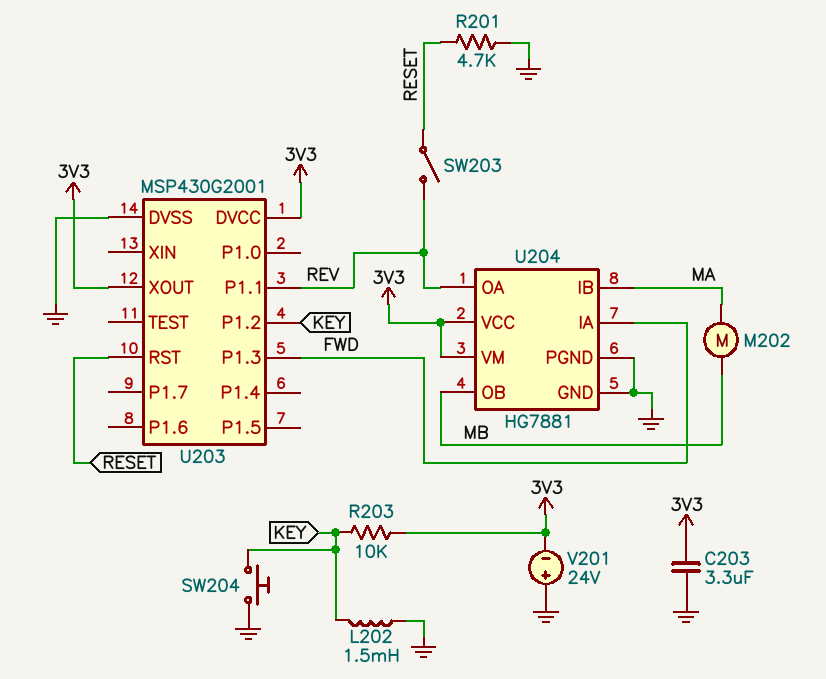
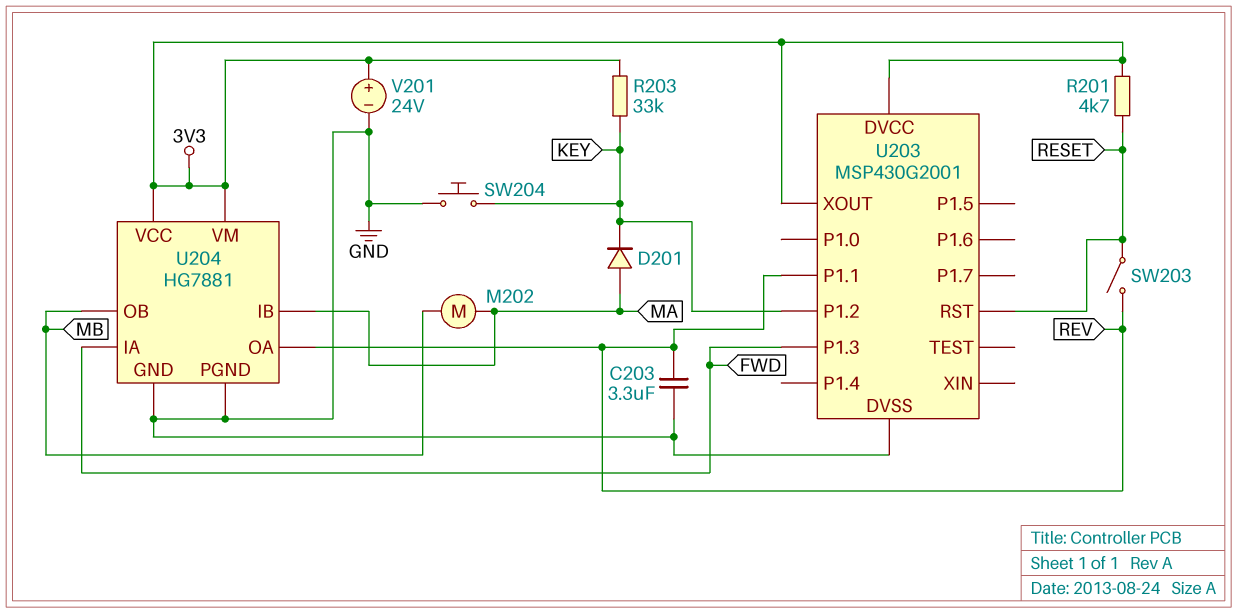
C203: 3.3uF (3V3, GND) -> 3.3uF (GND, REV)
D201: none -> diode (A MA, K KEY)
L202: 1.5mH (GND, KEY) -> none
R201: 4.7k (GND, RESET) -> 4.7k (3V3, RESET)
R203: 10k (3V3, KEY) -> 33k (3V3, KEY)
V201: 24V (plus GND, minus 3V3) -> 24V (plus 3V3, minus GND)

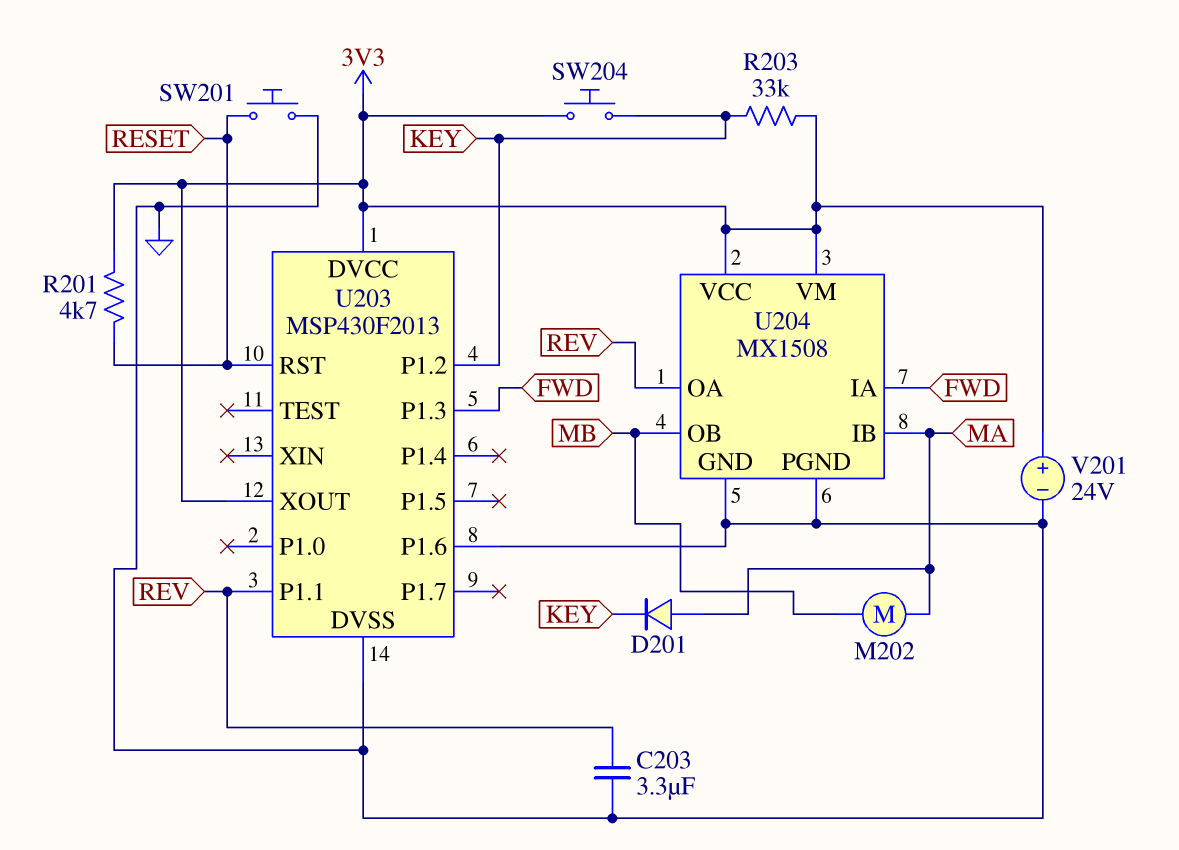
SW201: none -> button (GND, RESET)
SW203: switch (RESET, REV) -> none
SW204: button (GND, KEY) -> button (3V3, KEY)
U203: MSP430G2001 -> MSP430F2013
U203 pin P1.6: none -> GND
U204: HG7881 -> MX1508

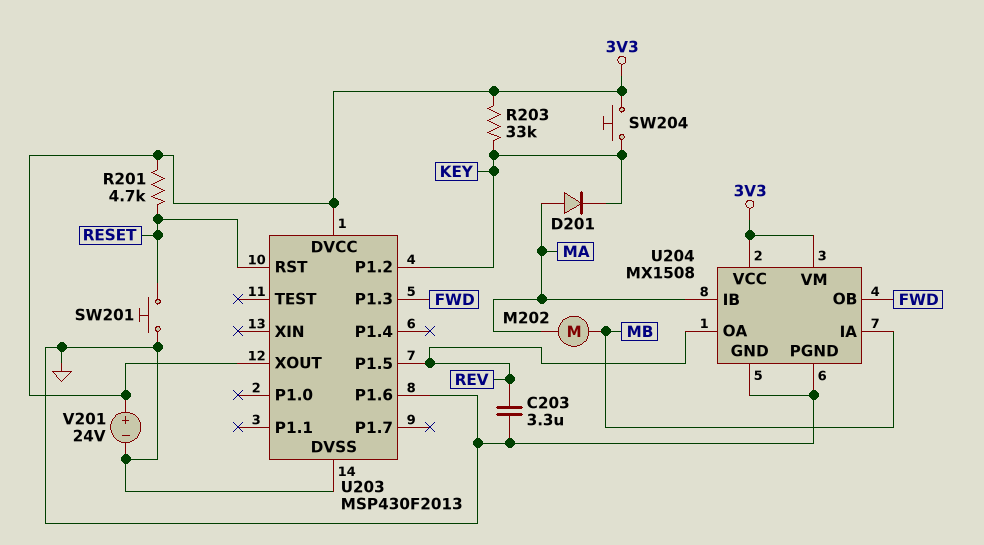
U203 pin P1.1: REV -> none
U203 pin P1.5: none -> REV
U204 pin IA: FWD -> MB
U204 pin OB: MB -> FWD

